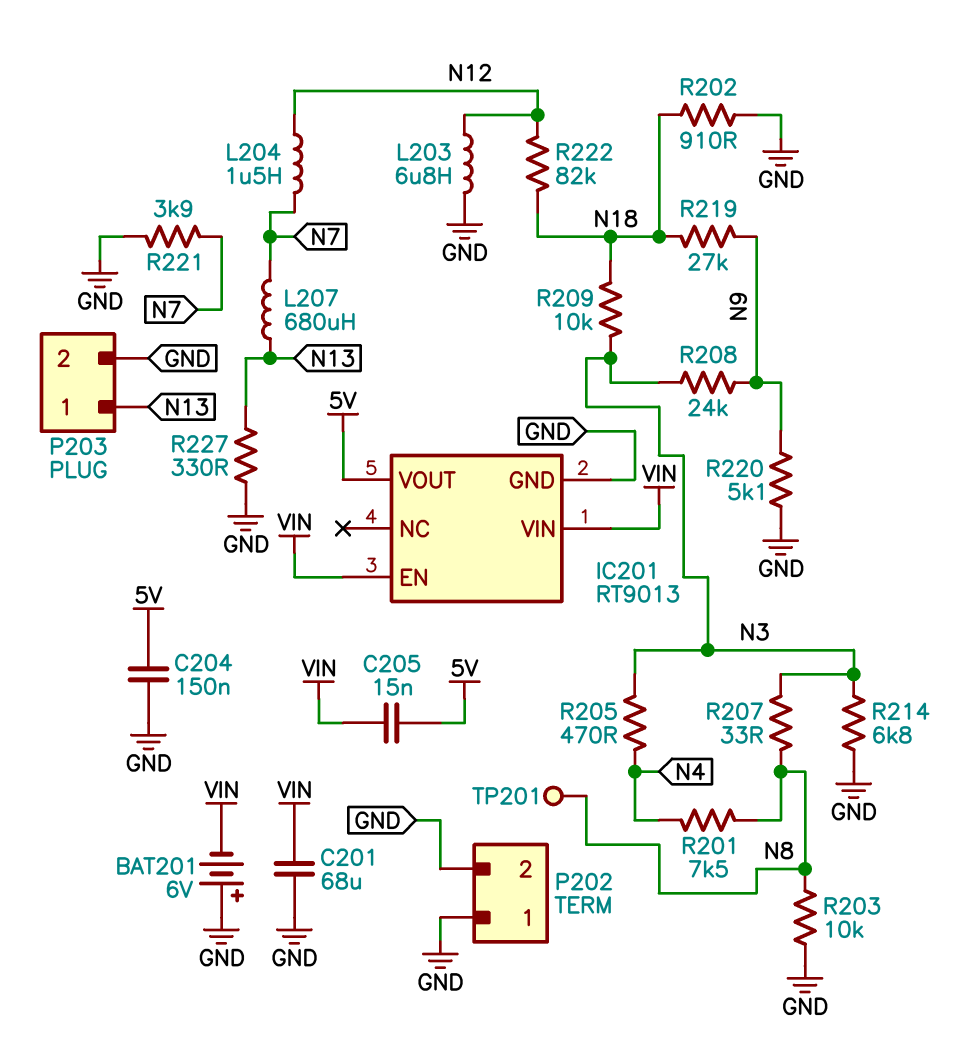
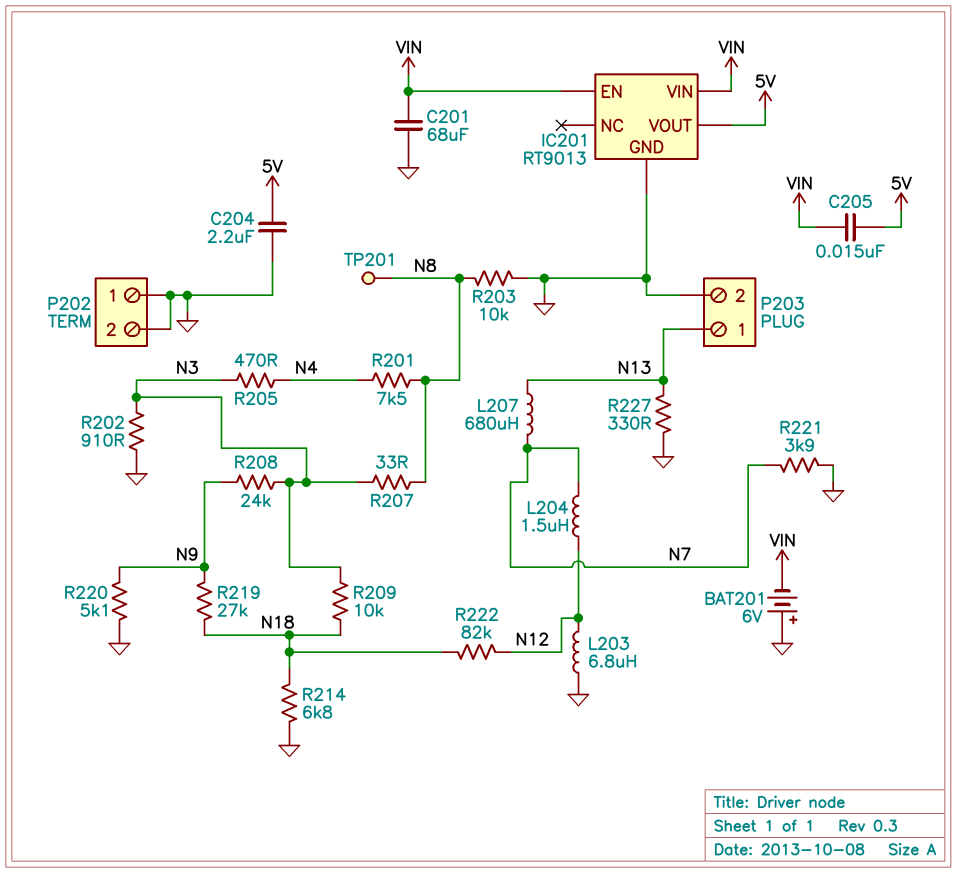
C204: 150nF (5V, GND) -> 2.2uF (5V, GND)
R202: 910 (GND, N18) -> 910 (GND, N3)
R214: 6.8k (GND, N3) -> 6.8k (GND, N18)

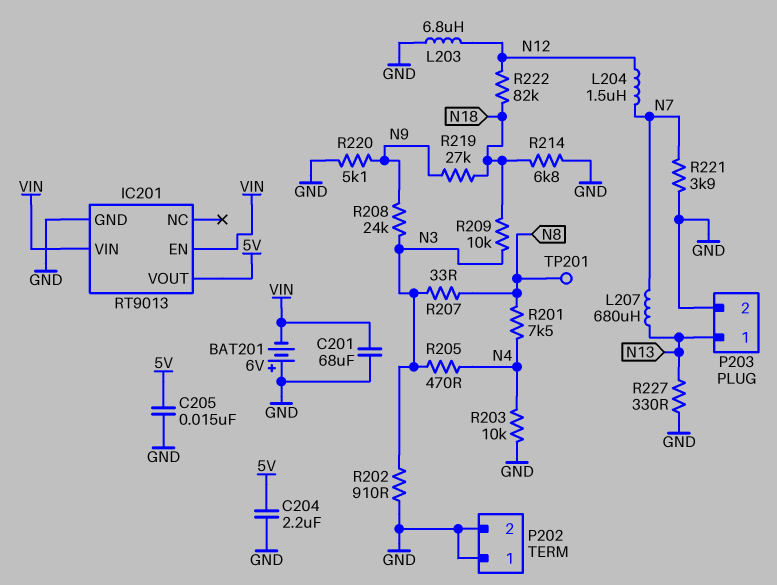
C205: 15nF (5V, VIN) -> 15nF (5V, GND)
R203: 10k (GND, N8) -> 10k (GND, N4)

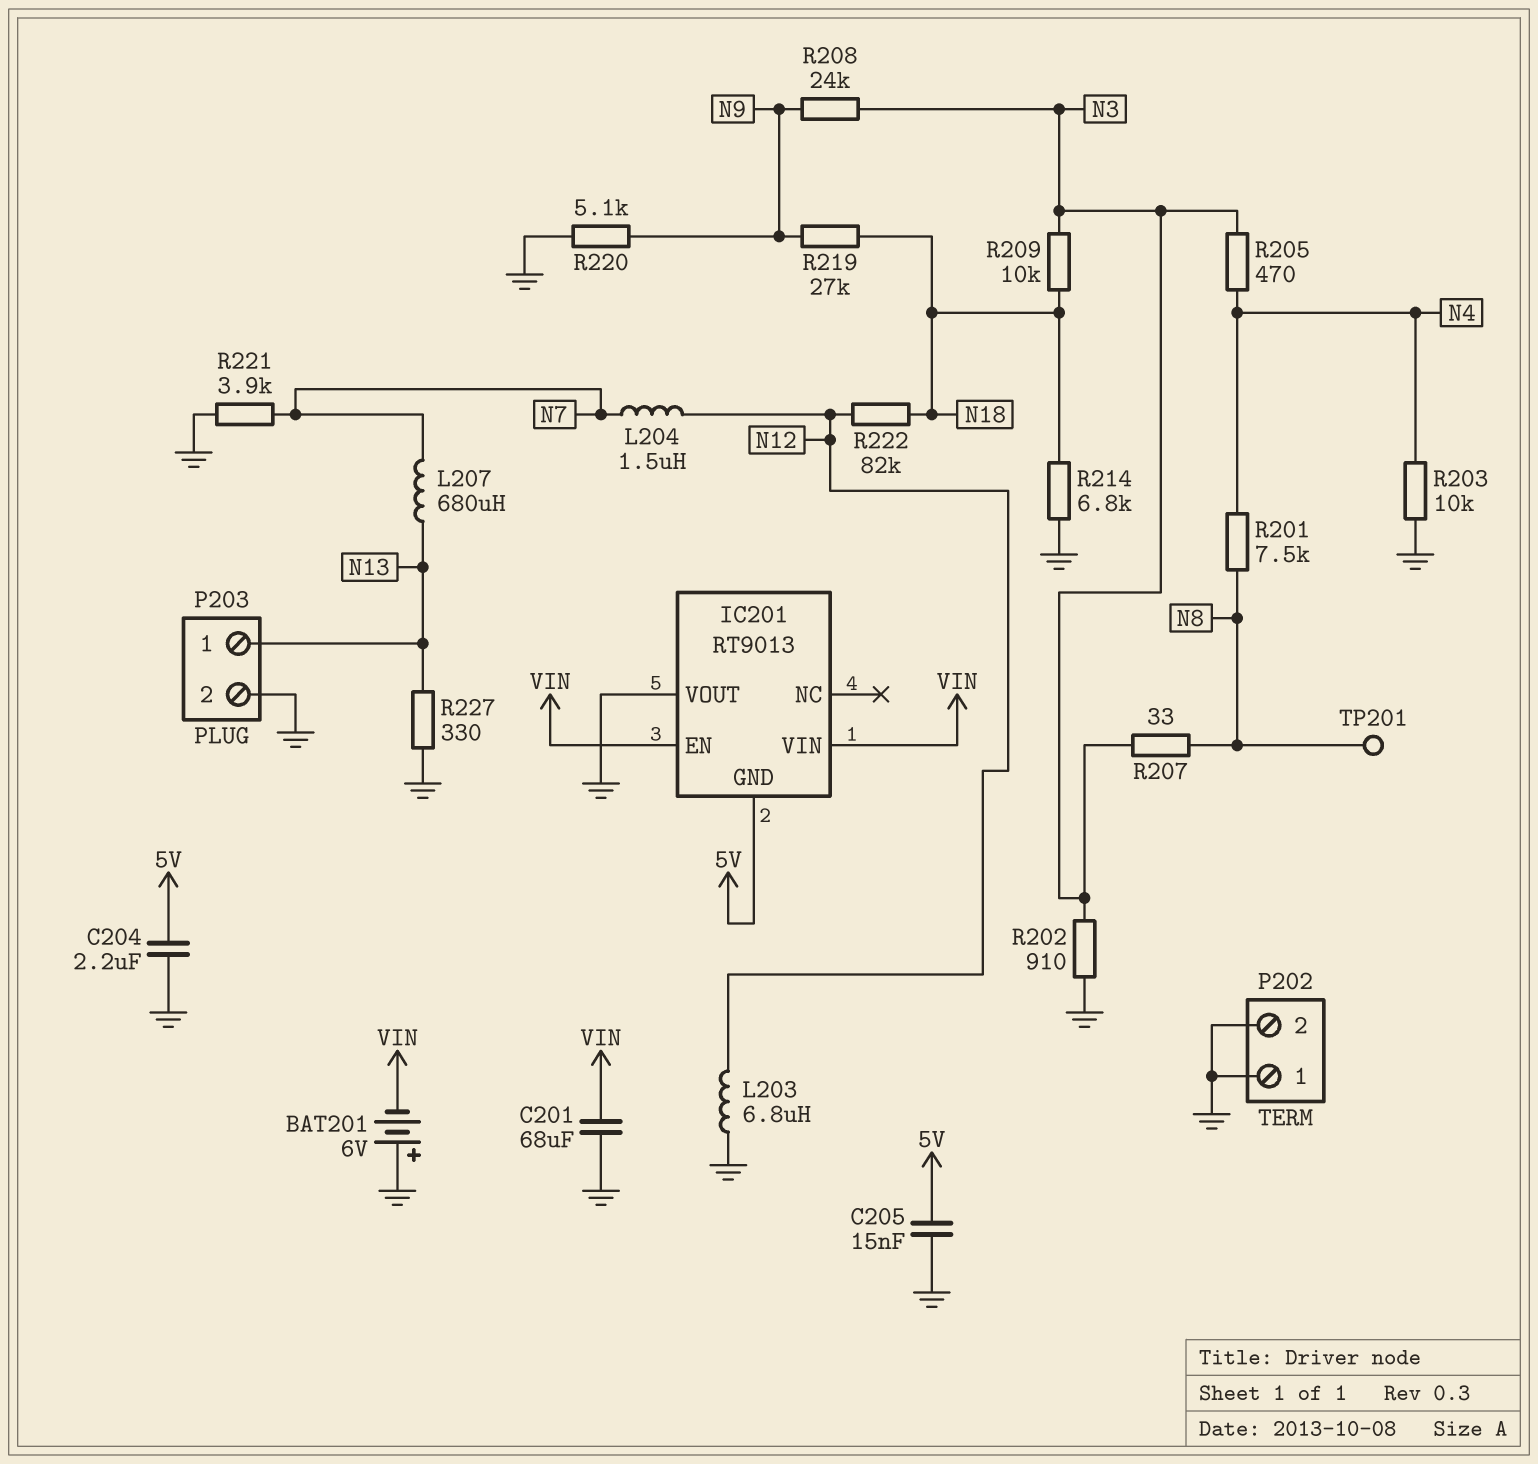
IC201 pin GND: GND -> 5V
IC201 pin VOUT: 5V -> GND

